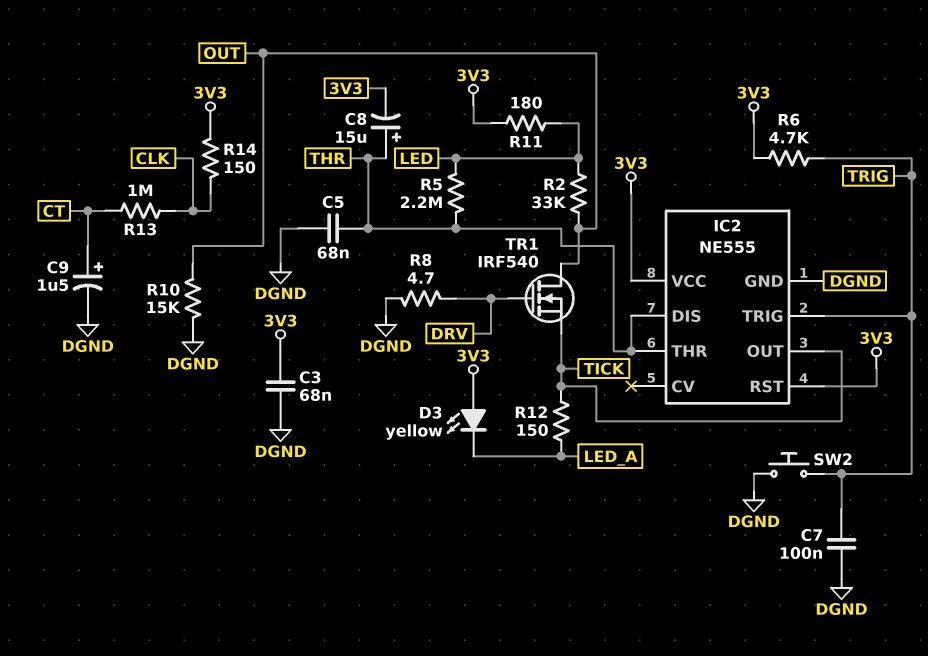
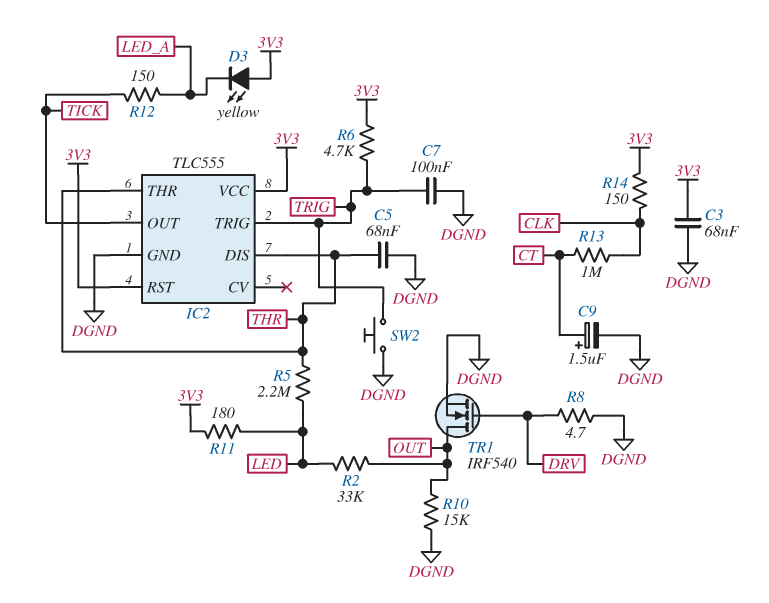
C8: 15uF (plus THR, minus 3V3) -> none
IC2: NE555 -> TLC555
TR1: NMOS IRF540 (G DRV, D OUT, S TICK) -> NMOS IRF540 (G DRV, D OUT, S DGND)

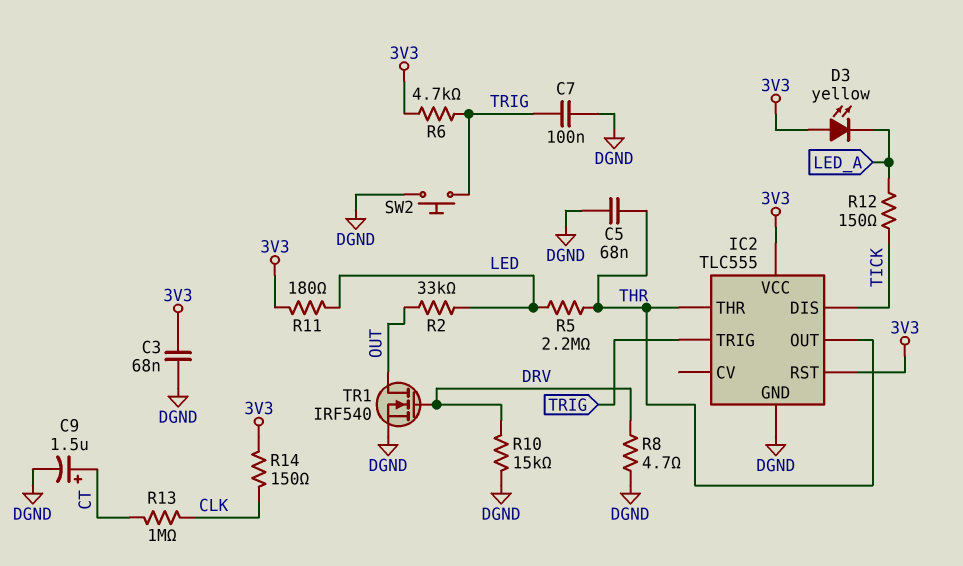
IC2 pin DIS: THR -> TICK
IC2 pin OUT: TICK -> THR
R10: 15k (DGND, OUT) -> 15k (DGND, DRV)

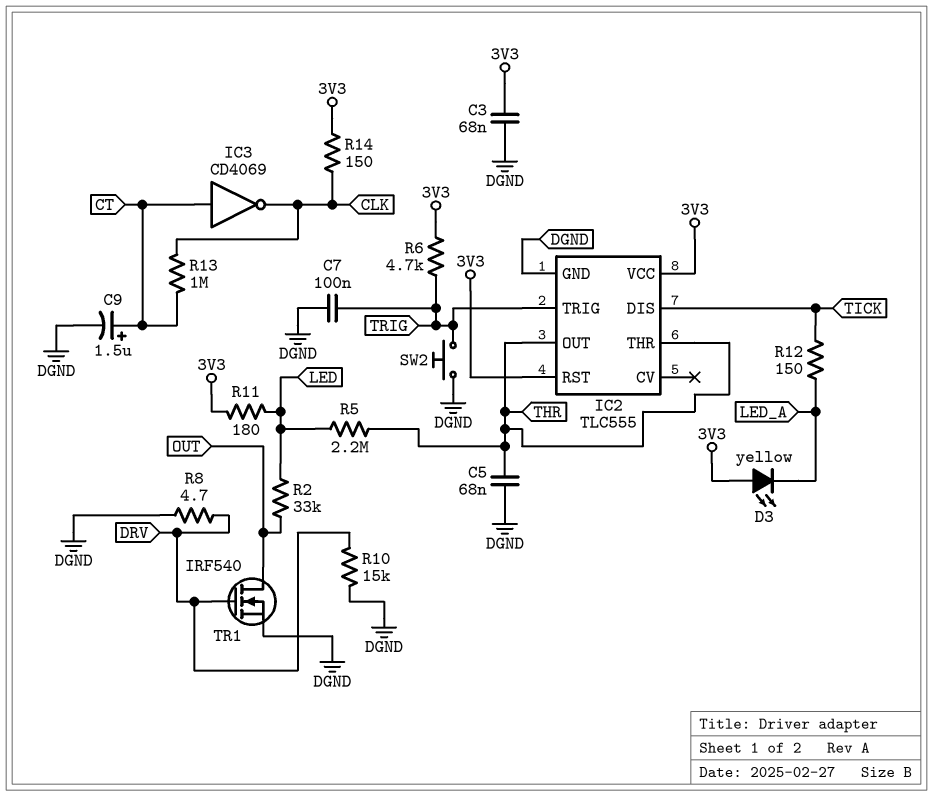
IC3: none -> NOT CD4069 (in CT, out CLK)

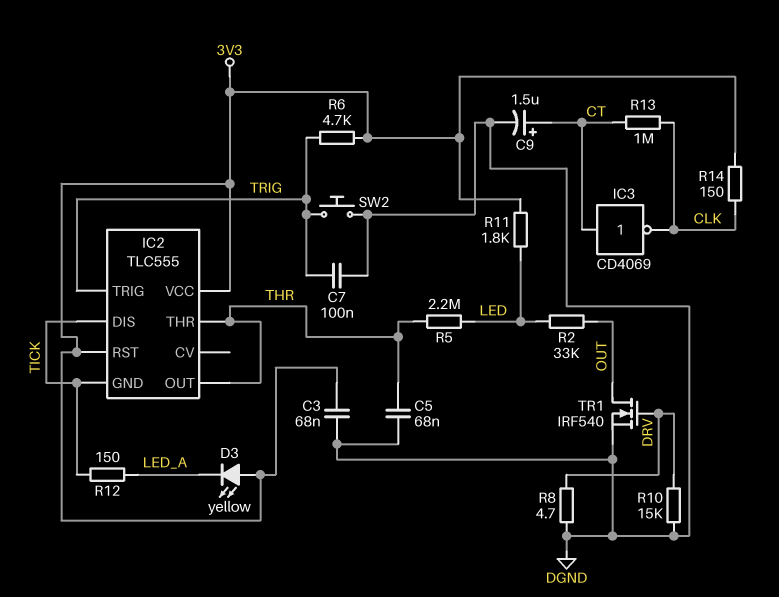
IC2 pin GND: DGND -> TICK
R11: 180 (3V3, LED) -> 1.8k (3V3, LED)

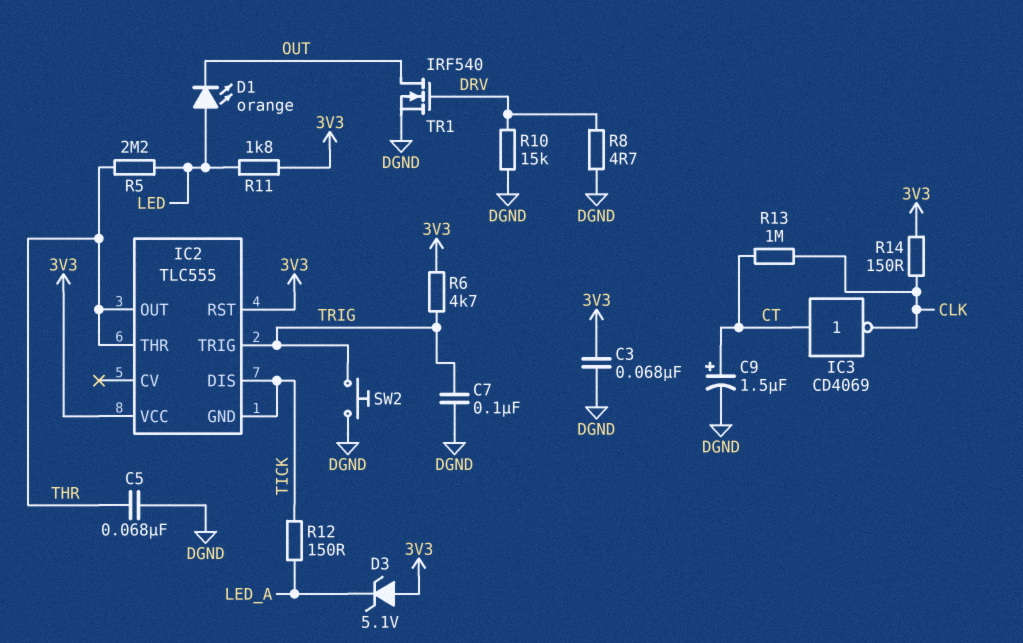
D1: none -> LED orange (A LED, K OUT)
D3: LED yellow (A 3V3, K LED_A) -> zener 5.1V (A 3V3, K LED_A)
R2: 33k (LED, OUT) -> none

